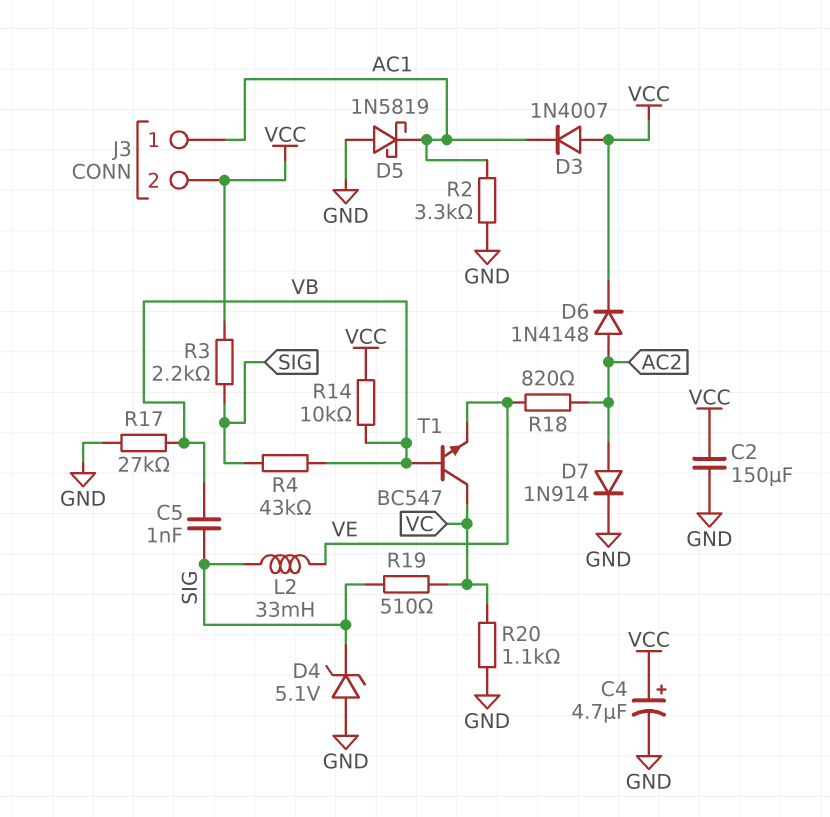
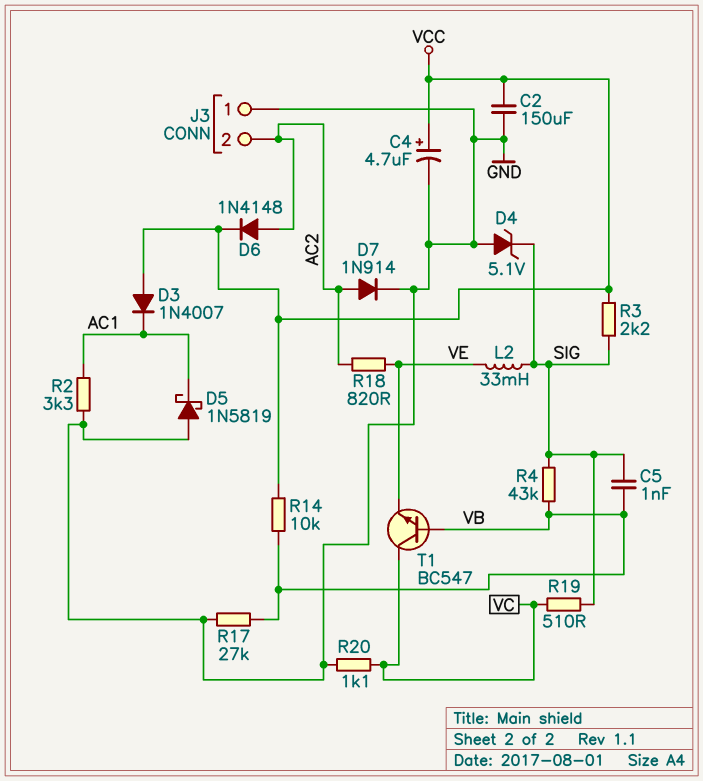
J3 pin 1: AC1 -> GND
J3 pin 2: VCC -> AC2

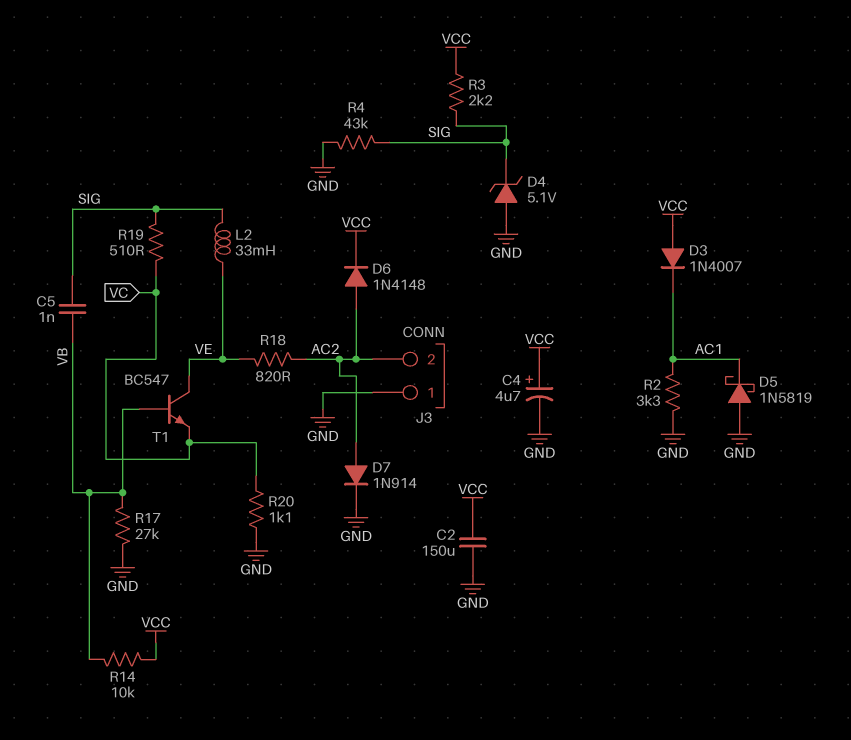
R4: 43k (SIG, VB) -> 43k (GND, SIG)
T1: NPN BC547 (B VB, C VC, E VE) -> NPN BC547 (B VB, C VE, E VC)

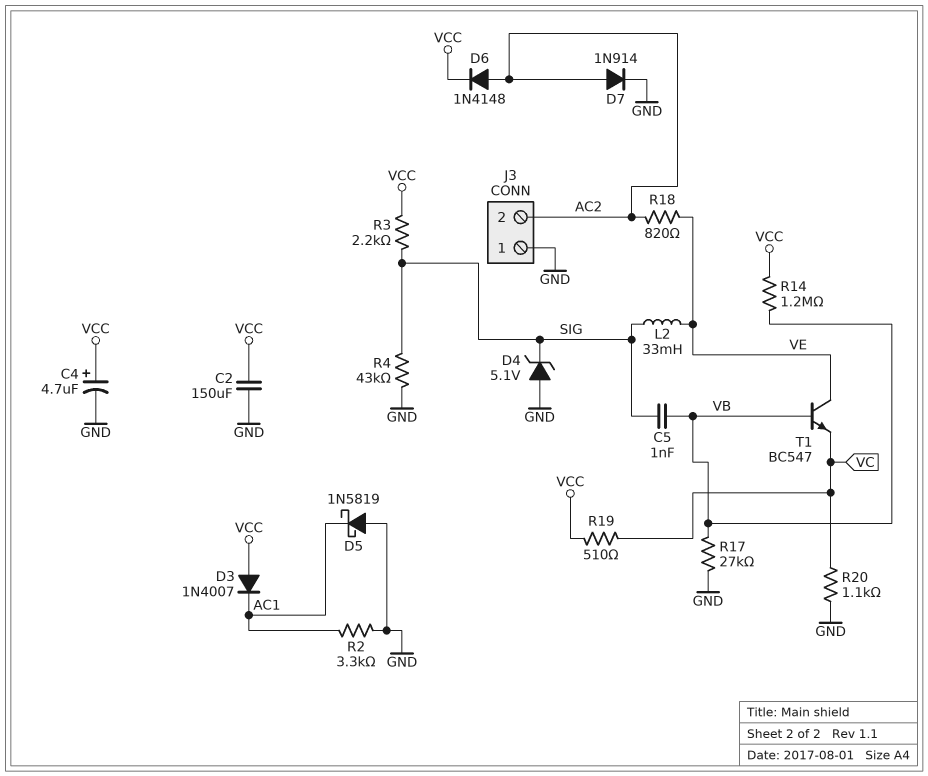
R14: 10k (VB, VCC) -> 1.2M (VB, VCC)
R19: 510 (SIG, VC) -> 510 (VC, VCC)

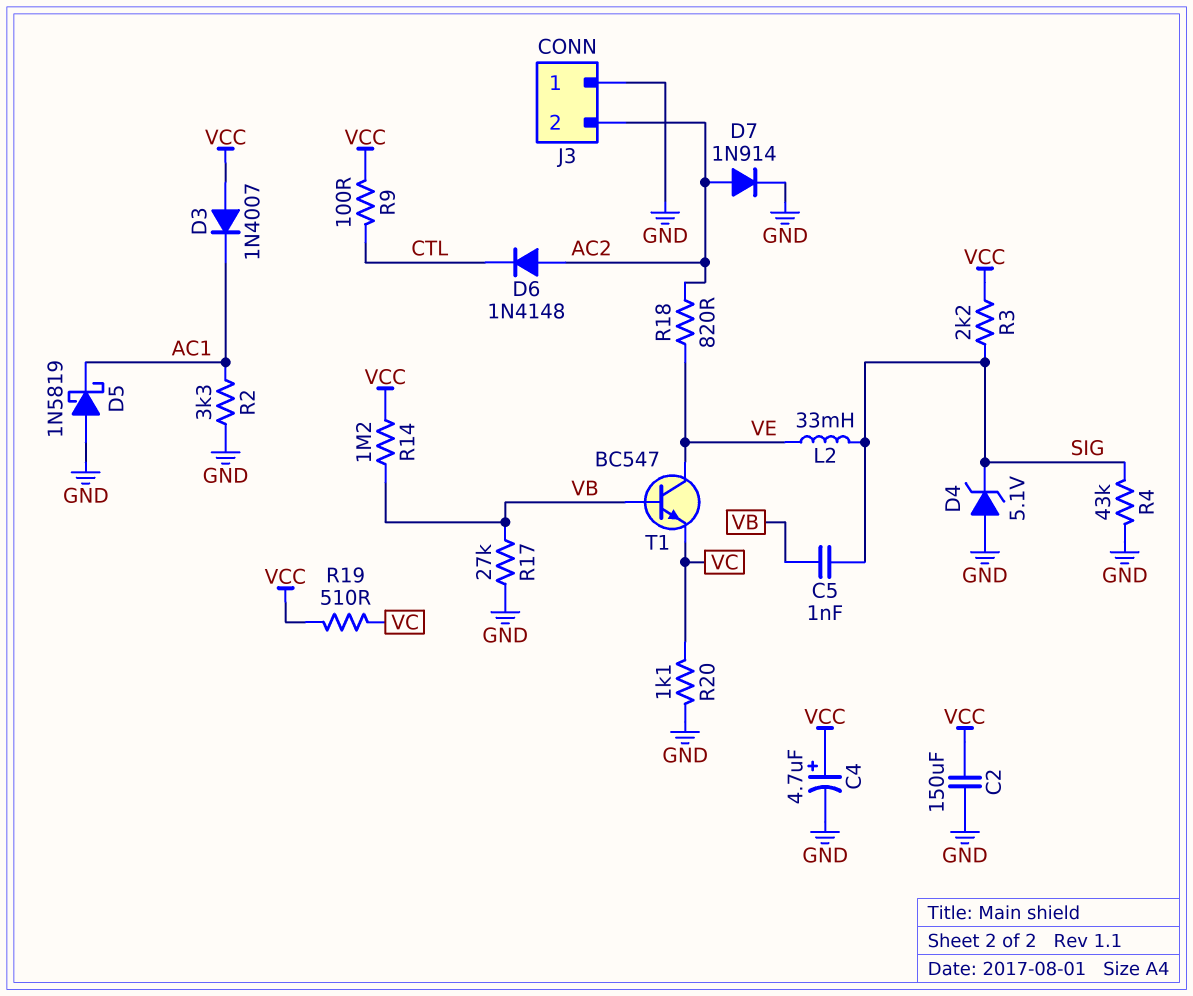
D6: diode 1N4148 (A AC2, K VCC) -> diode 1N4148 (A AC2, K CTL)
R9: none -> 100 (CTL, VCC)

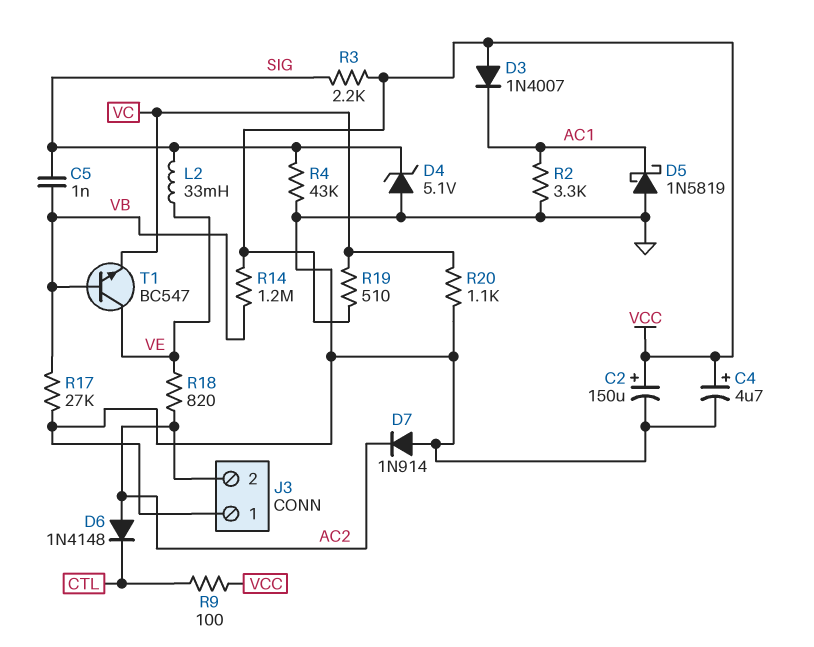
C2: 150uF (GND, VCC) -> 150uF (plus VCC, minus GND)
D7: diode 1N914 (A AC2, K GND) -> diode 1N914 (A GND, K AC2)

